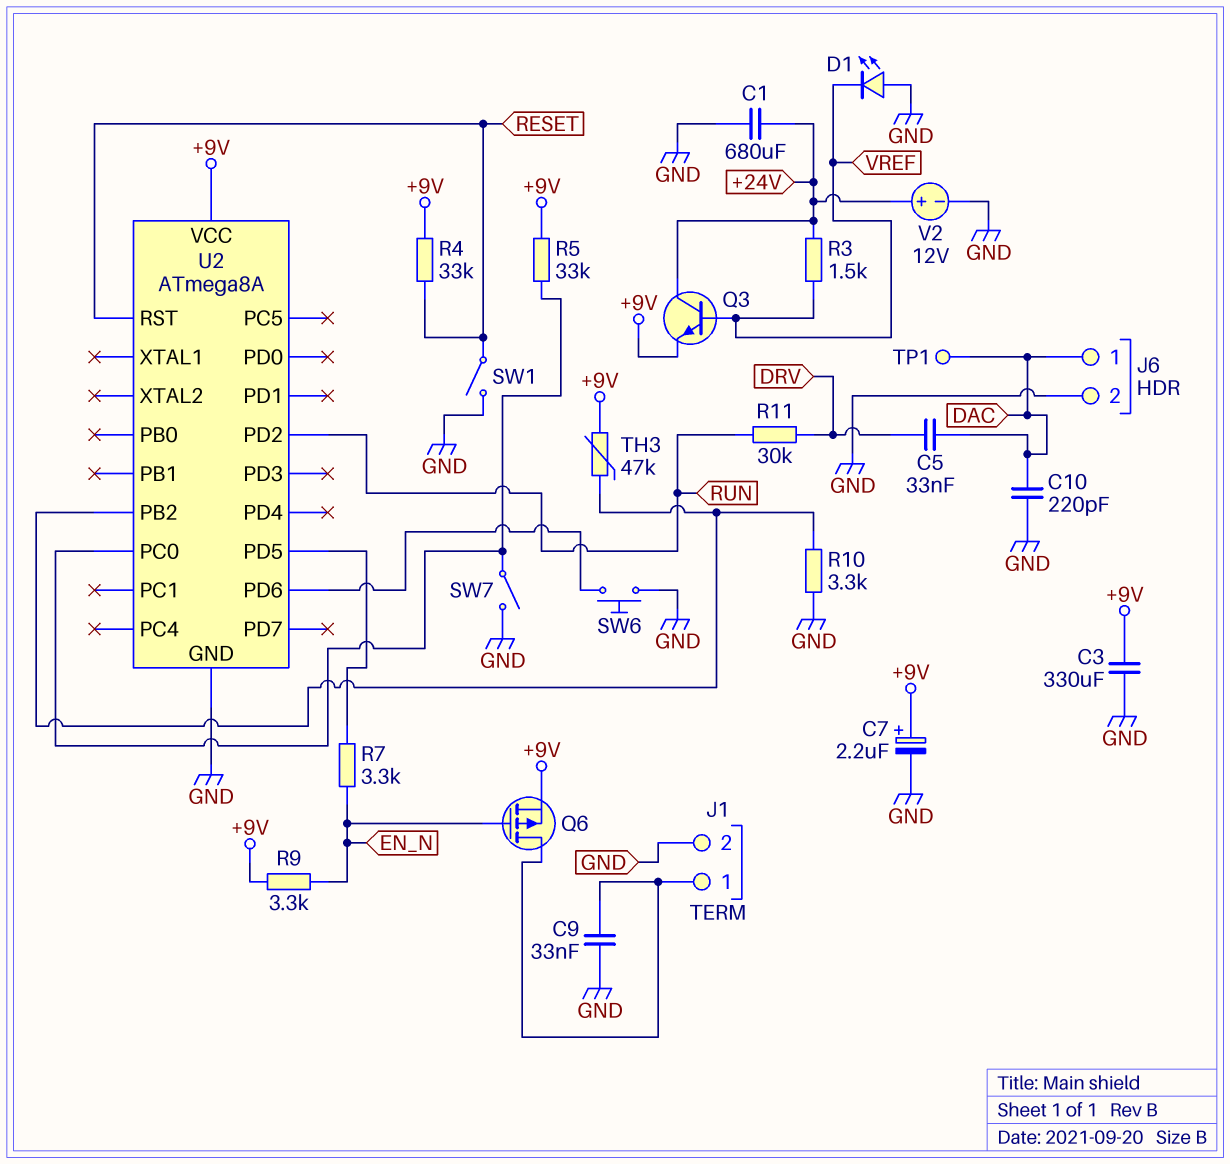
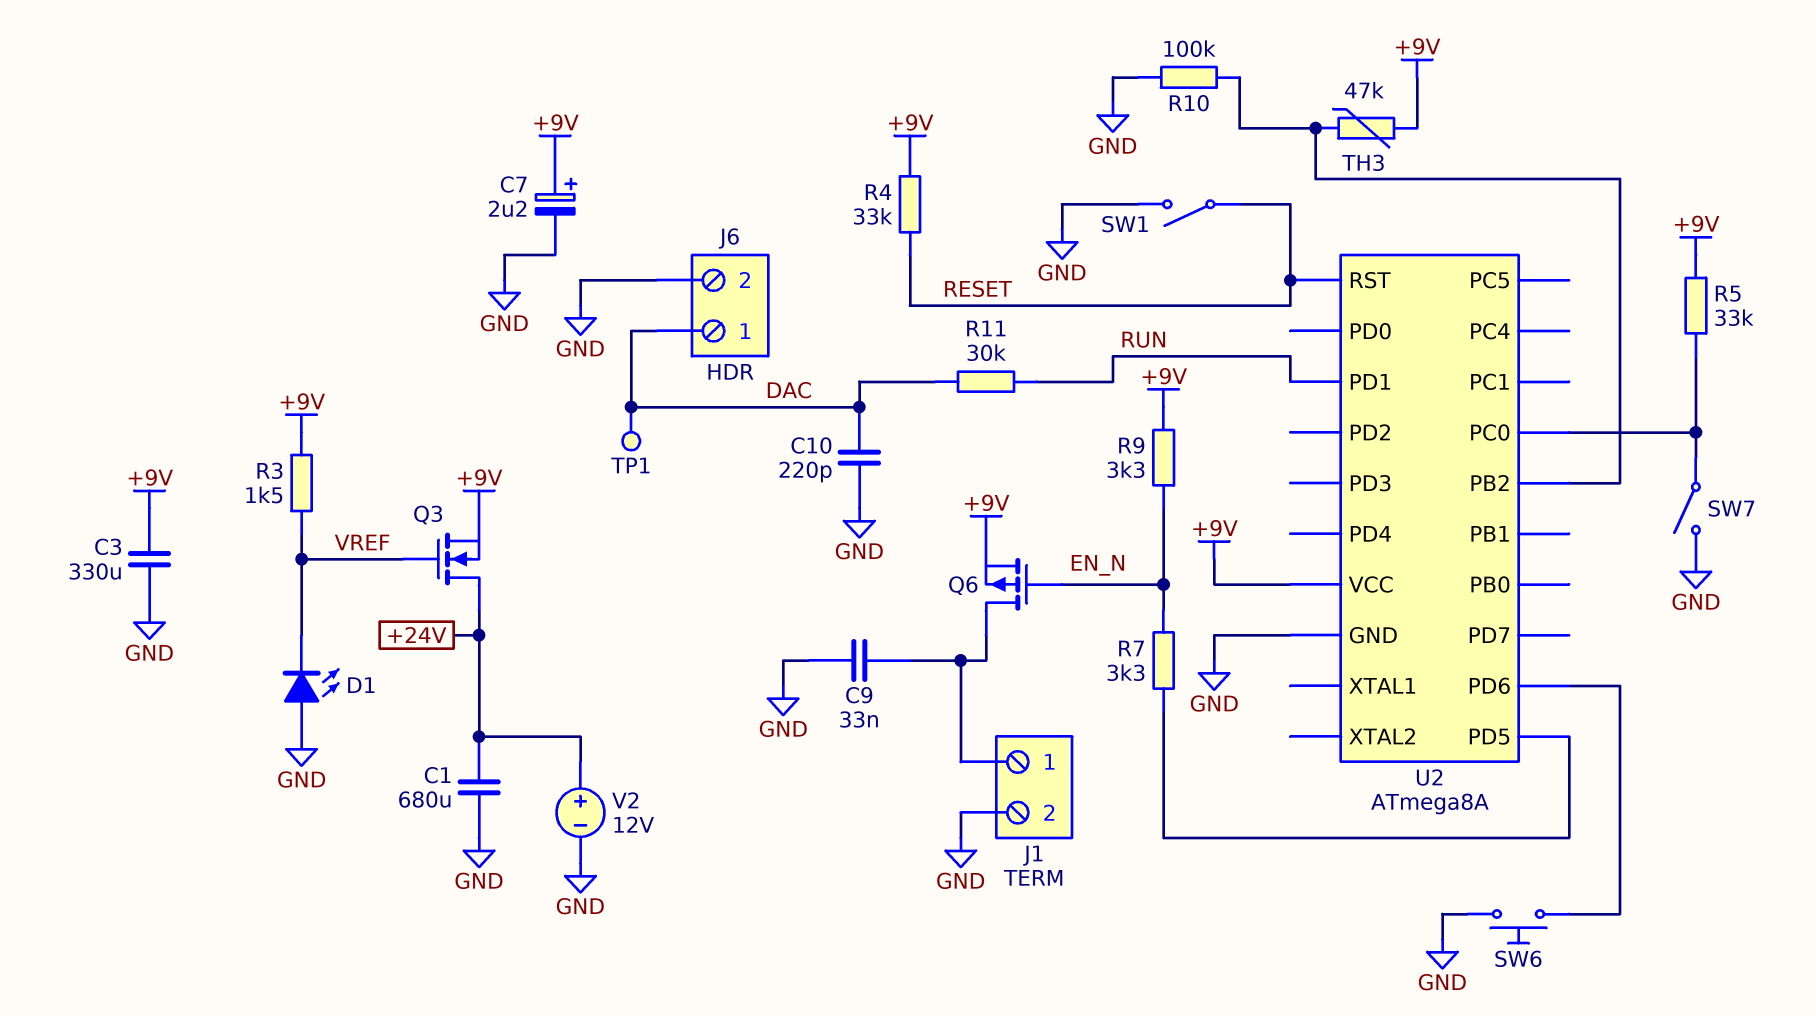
C5: 33nF (DAC, DRV) -> none
Q3: NPN (B VREF, C +24V, E +9V) -> NMOS (G VREF, D +24V, S +9V)
R3: 1.5k (+24V, VREF) -> 1.5k (+9V, VREF)
R10: 3.3k (GND, U2/PB2) -> 100k (GND, U2/PB2)
R11: 30k (DRV, RUN) -> 30k (DAC, RUN)
U2 pin PD1: none -> RUN
U2 pin PD2: RUN -> none

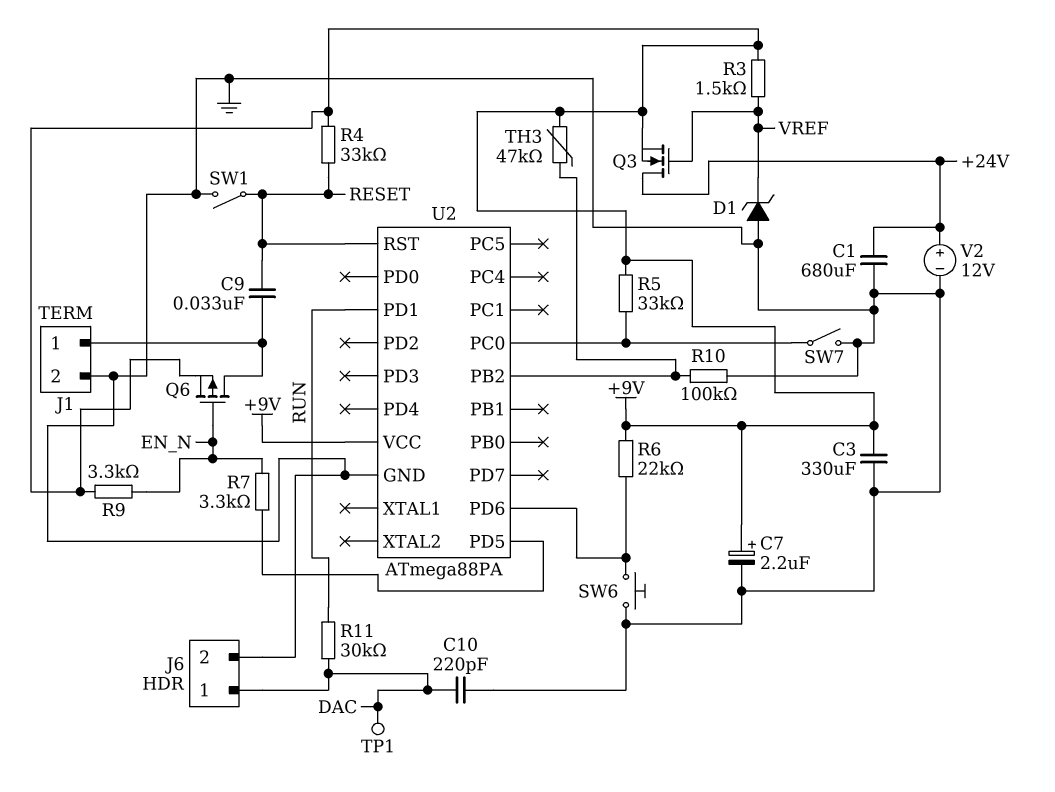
C9: 33nF (GND, J1/1) -> 33nF (J1/1, RESET)
D1: LED (A GND, K VREF) -> zener (A GND, K VREF)
R6: none -> 22k (+9V, U2/PD6)
U2: ATmega8A -> ATmega88PA

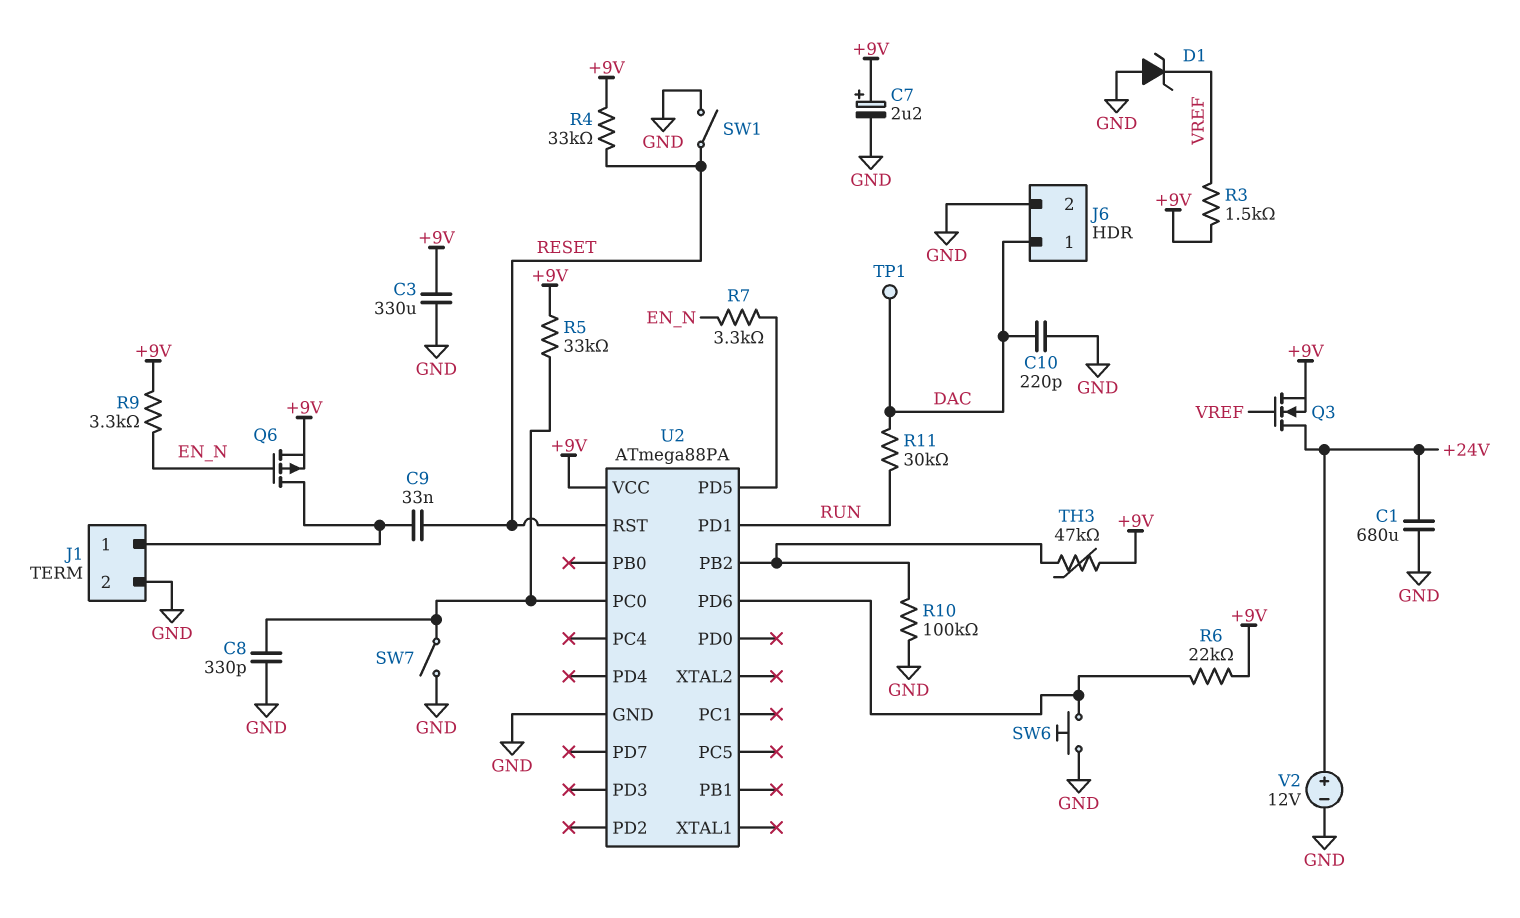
C8: none -> 330pF (GND, U2/PC0)

